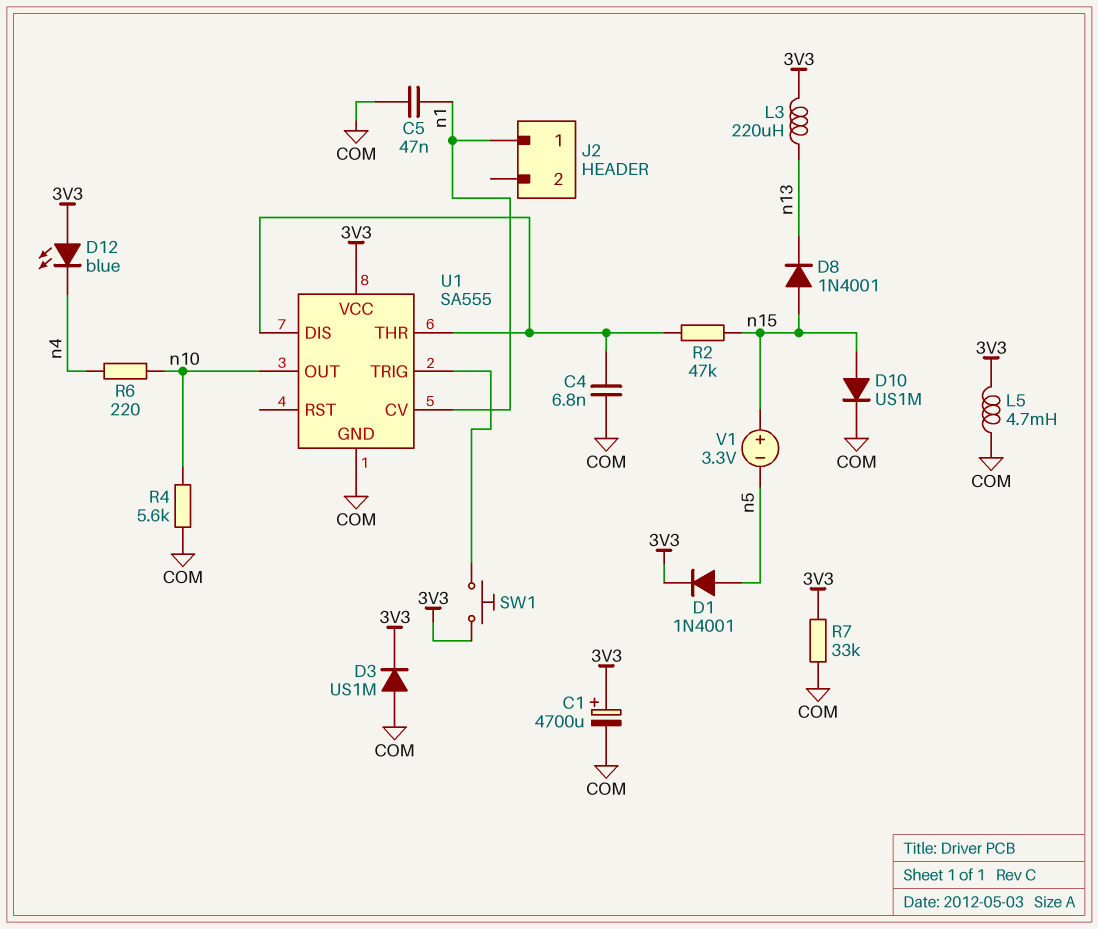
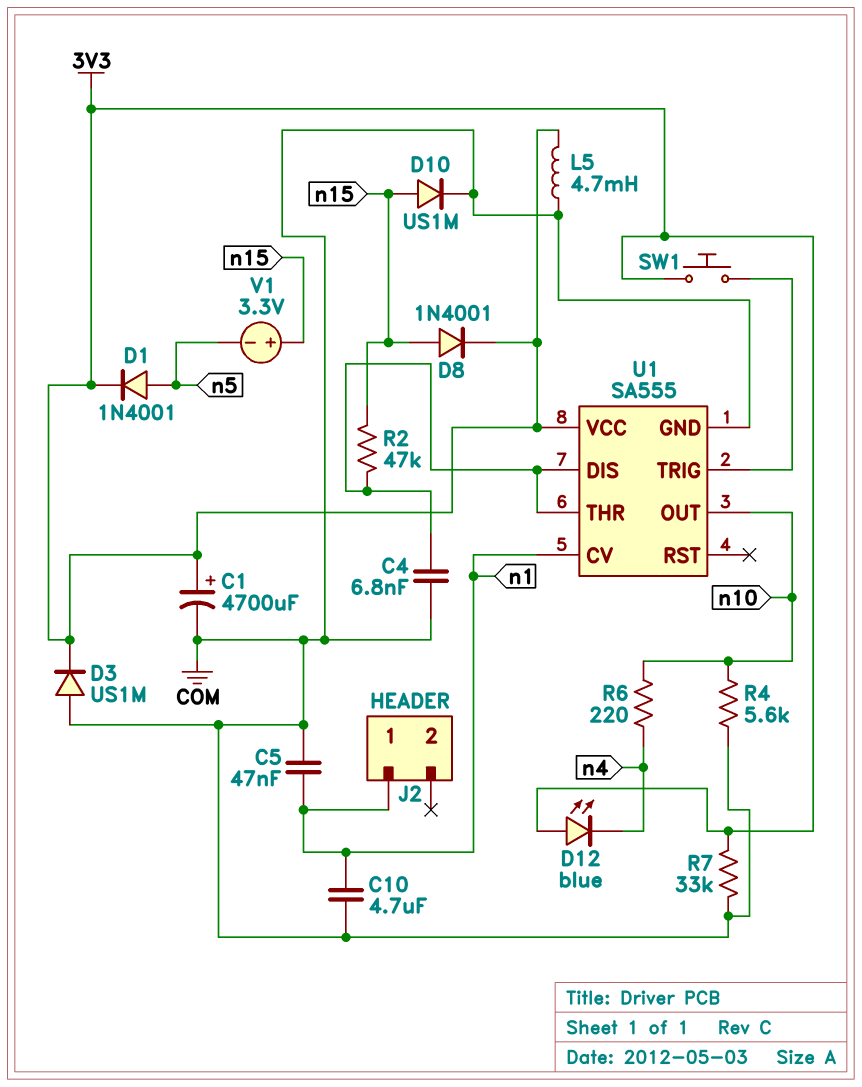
C10: none -> 4.7uF (COM, n1)
D8: diode 1N4001 (A n15, K n13) -> diode 1N4001 (A n15, K 3V3)
L3: 220uH (3V3, n13) -> none

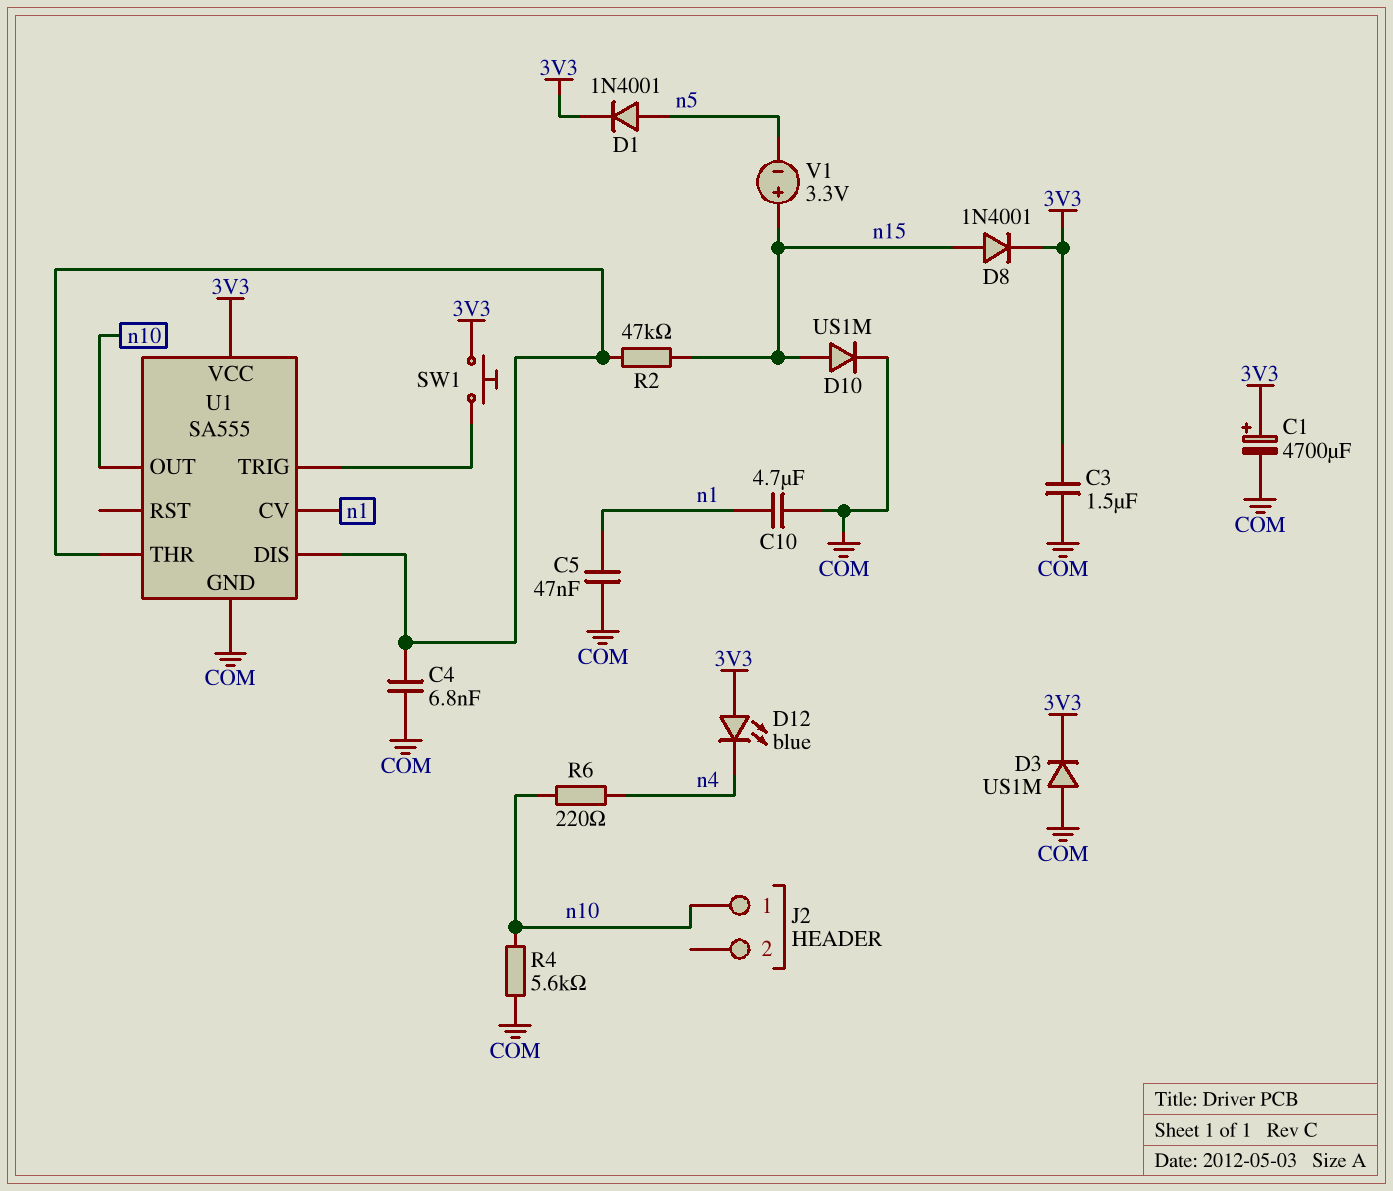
C3: none -> 1.5uF (3V3, COM)
J2 pin 1: n1 -> n10
L5: 4.7mH (3V3, COM) -> none
R7: 33k (3V3, COM) -> none

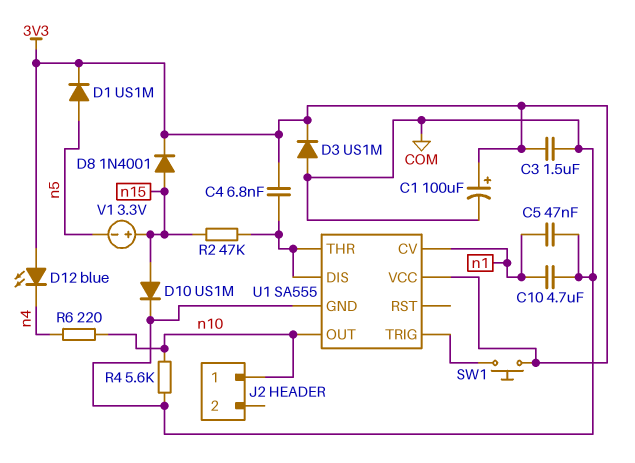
C1: 4700uF (plus 3V3, minus COM) -> 100uF (plus 3V3, minus COM)
C4: 6.8nF (COM, U1/DIS) -> 6.8nF (3V3, U1/DIS)
D1: diode 1N4001 (A n5, K 3V3) -> diode US1M (A n5, K 3V3)

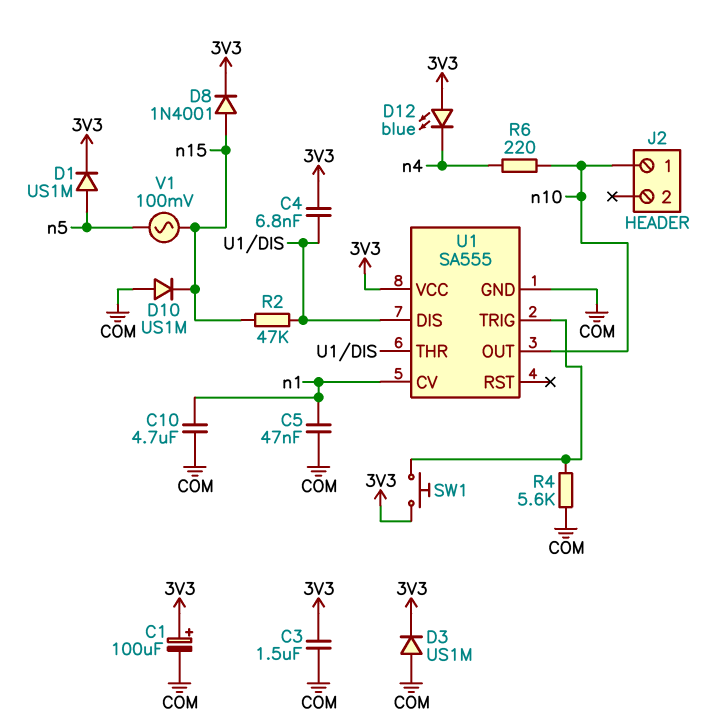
D10: diode US1M (A n15, K COM) -> diode US1M (A COM, K n15)
R4: 5.6k (COM, n10) -> 5.6k (COM, U1/TRIG)
V1: 3.3V (plus n15, minus n5) -> AC 100mV (n5, n15)

